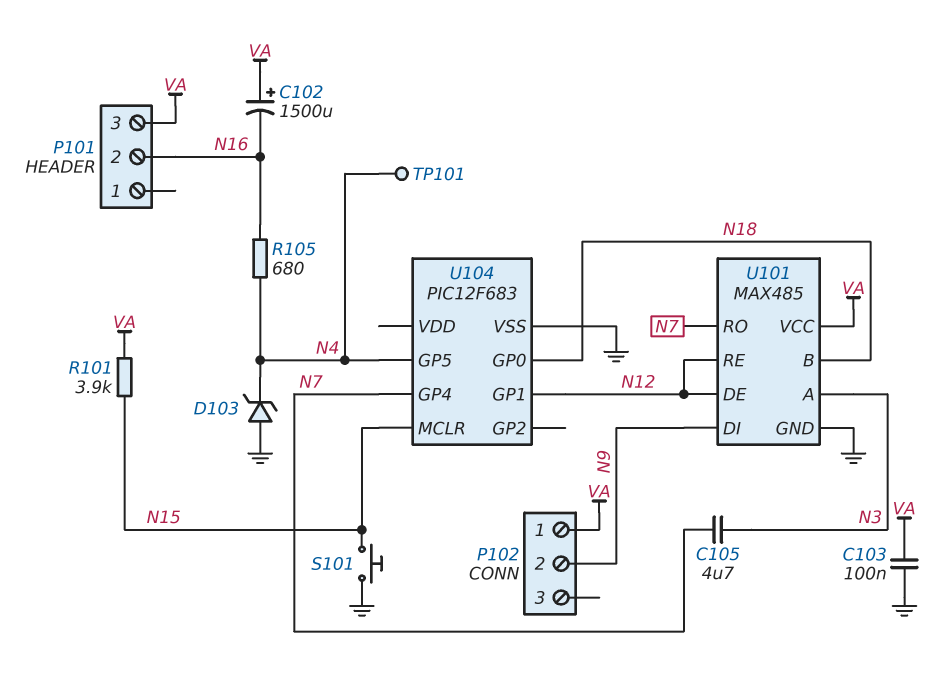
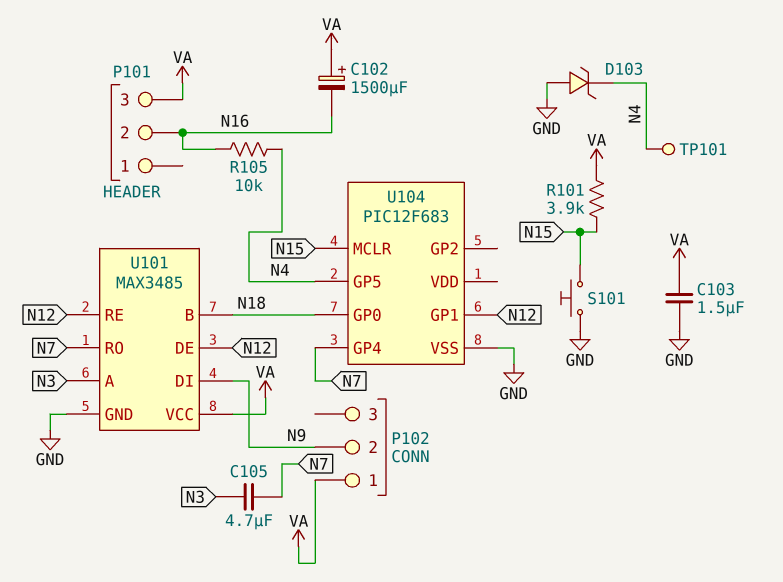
C103: 100nF (GND, VA) -> 1.5uF (GND, VA)
R105: 680 (N4, N16) -> 10k (N4, N16)
U101: MAX485 -> MAX3485

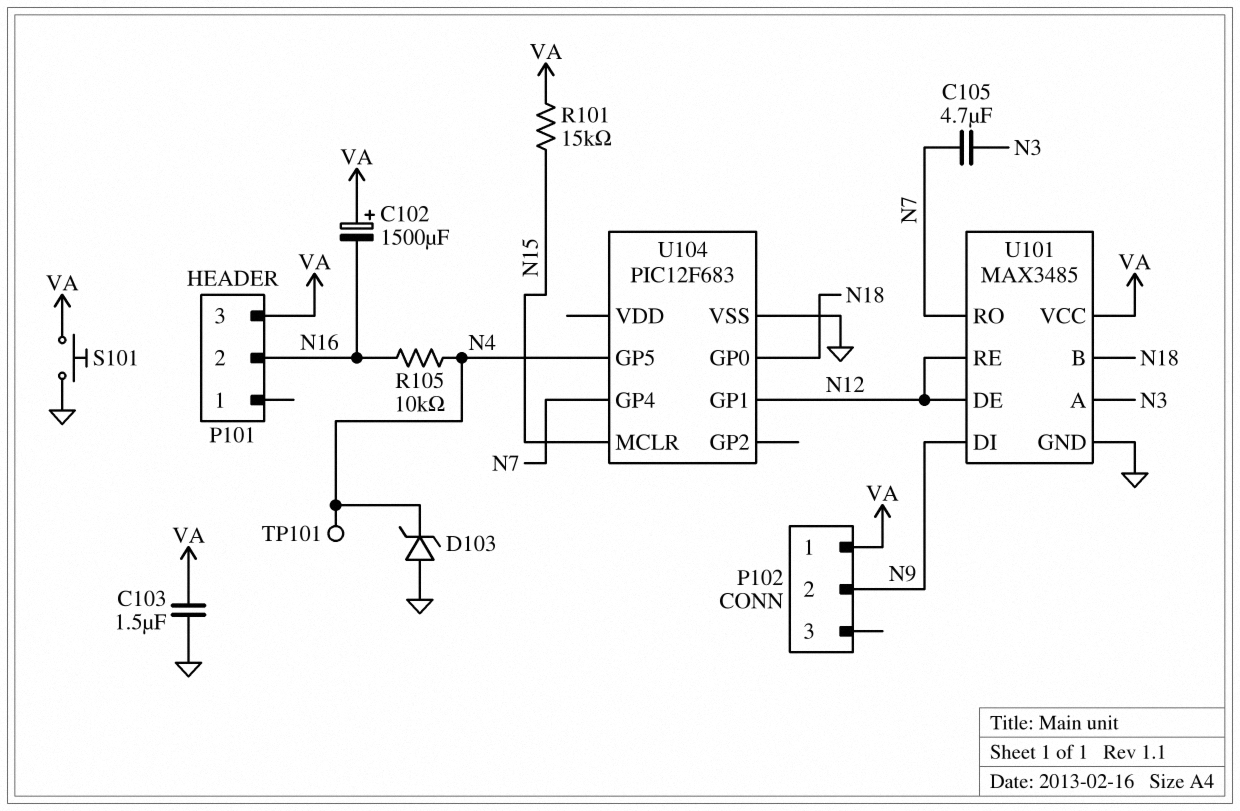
R101: 3.9k (N15, VA) -> 15k (N15, VA)
S101: button (GND, N15) -> button (GND, VA)

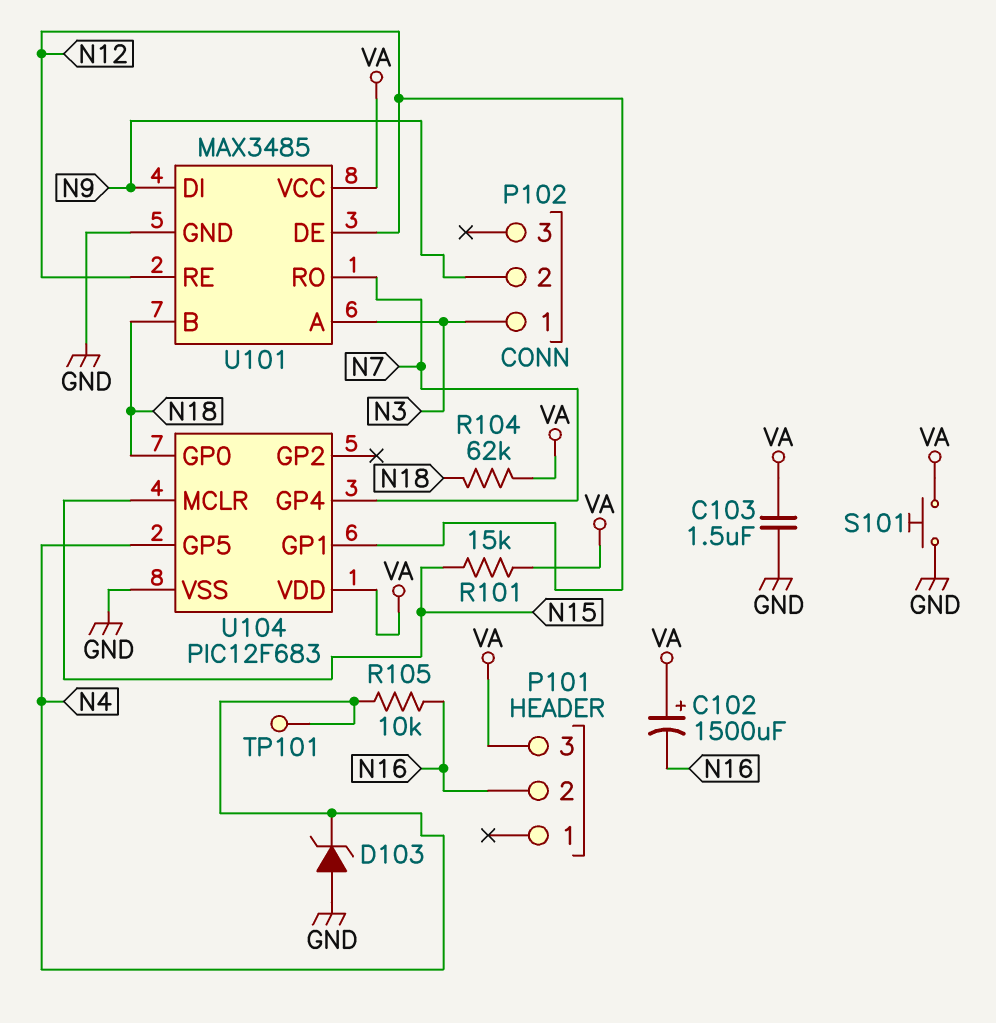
C105: 4.7uF (N3, N7) -> none
P102 pin 1: VA -> N3
R104: none -> 62k (N18, VA)
U104 pin VDD: none -> VA

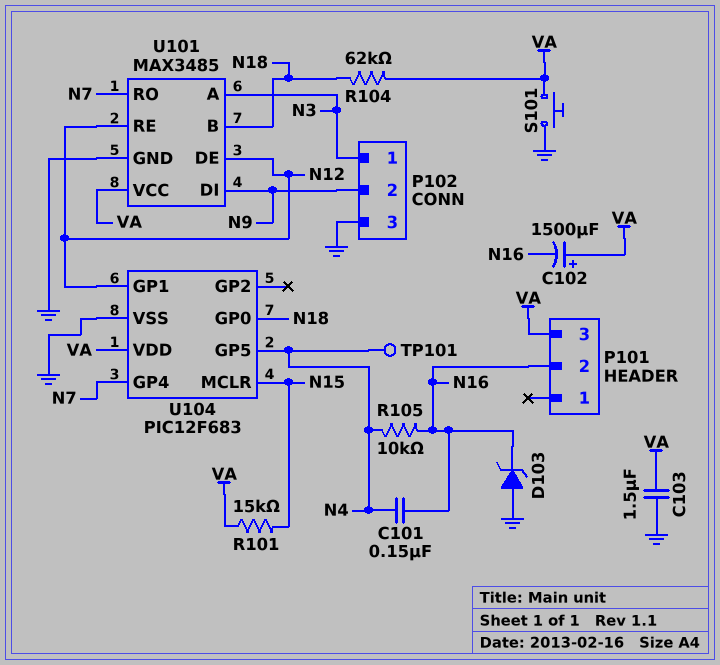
C101: none -> 150nF (N4, N16)
D103: zener (A GND, K N4) -> zener (A GND, K N16)
P102 pin 3: none -> GND

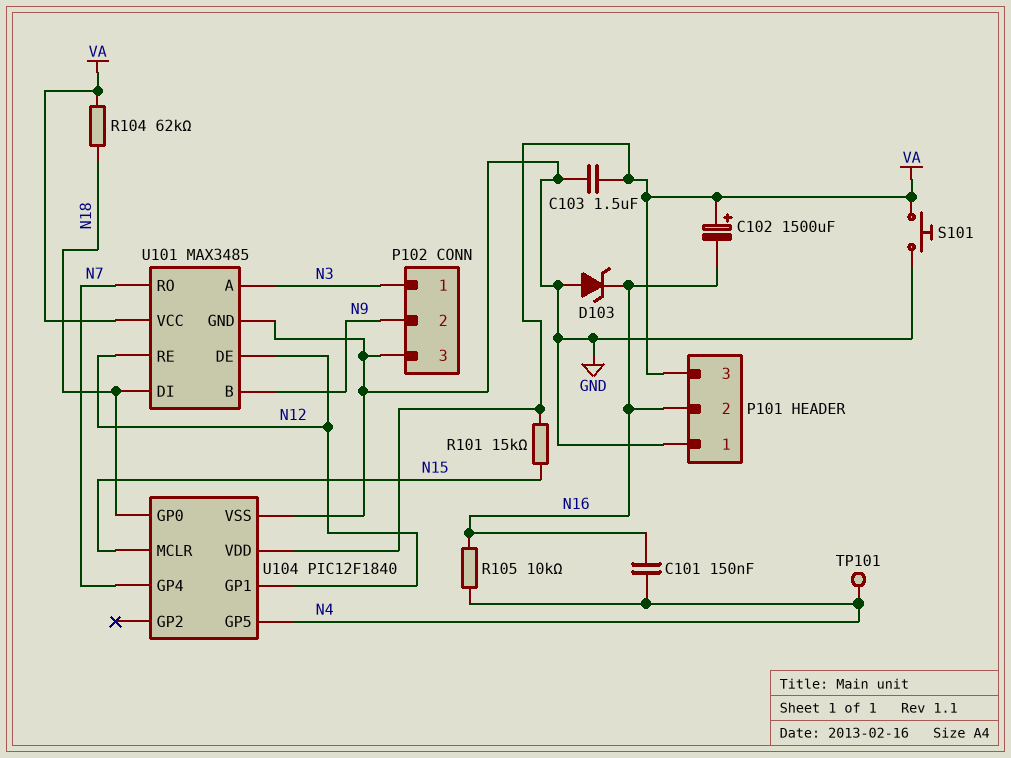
P101 pin 1: none -> GND
U101 pin B: N18 -> N9
U101 pin DI: N9 -> N18
U104: PIC12F683 -> PIC12F1840

